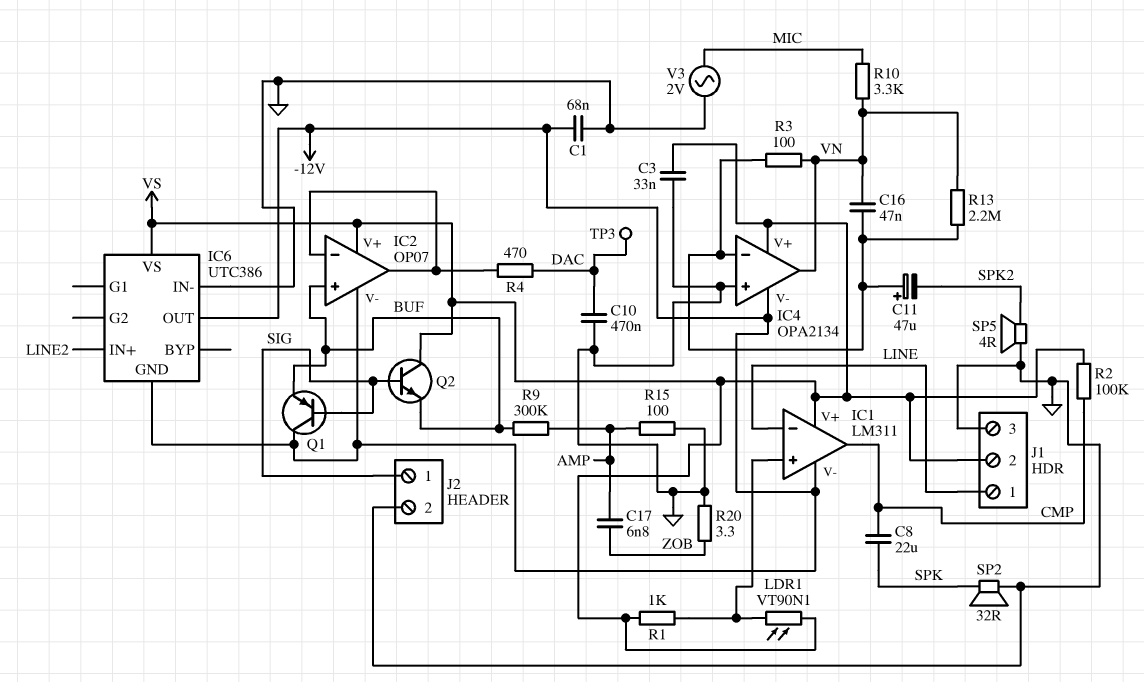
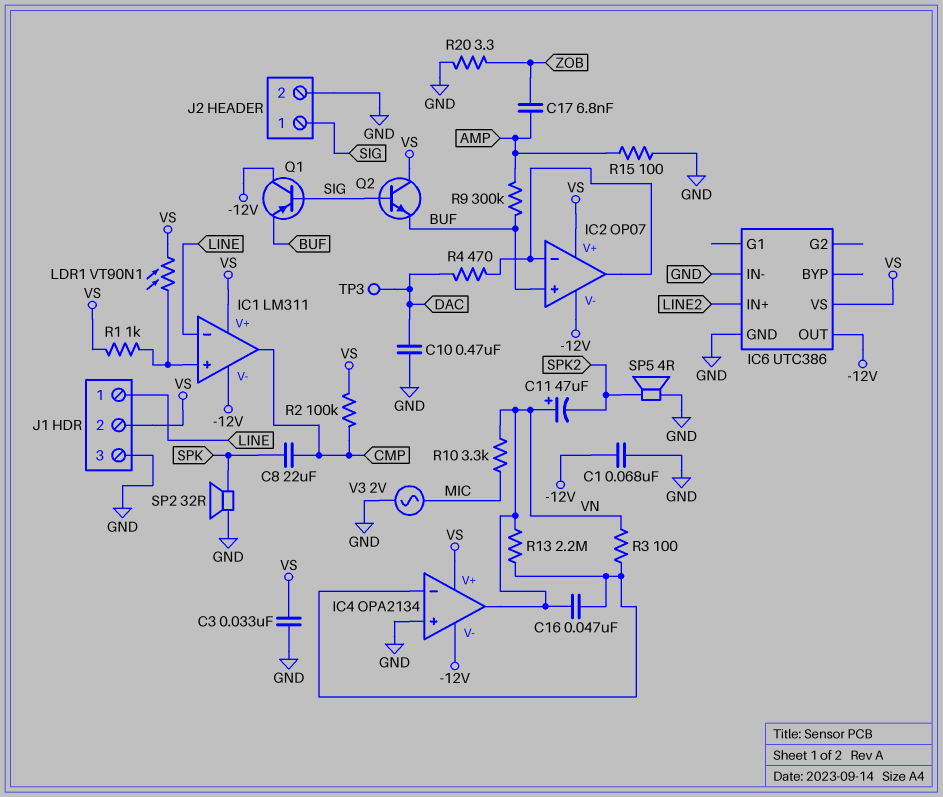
C11: 47uF (plus IC4/in-, minus SPK2) -> 47uF (plus VN, minus SPK2)
IC6 pin GND: -12V -> GND

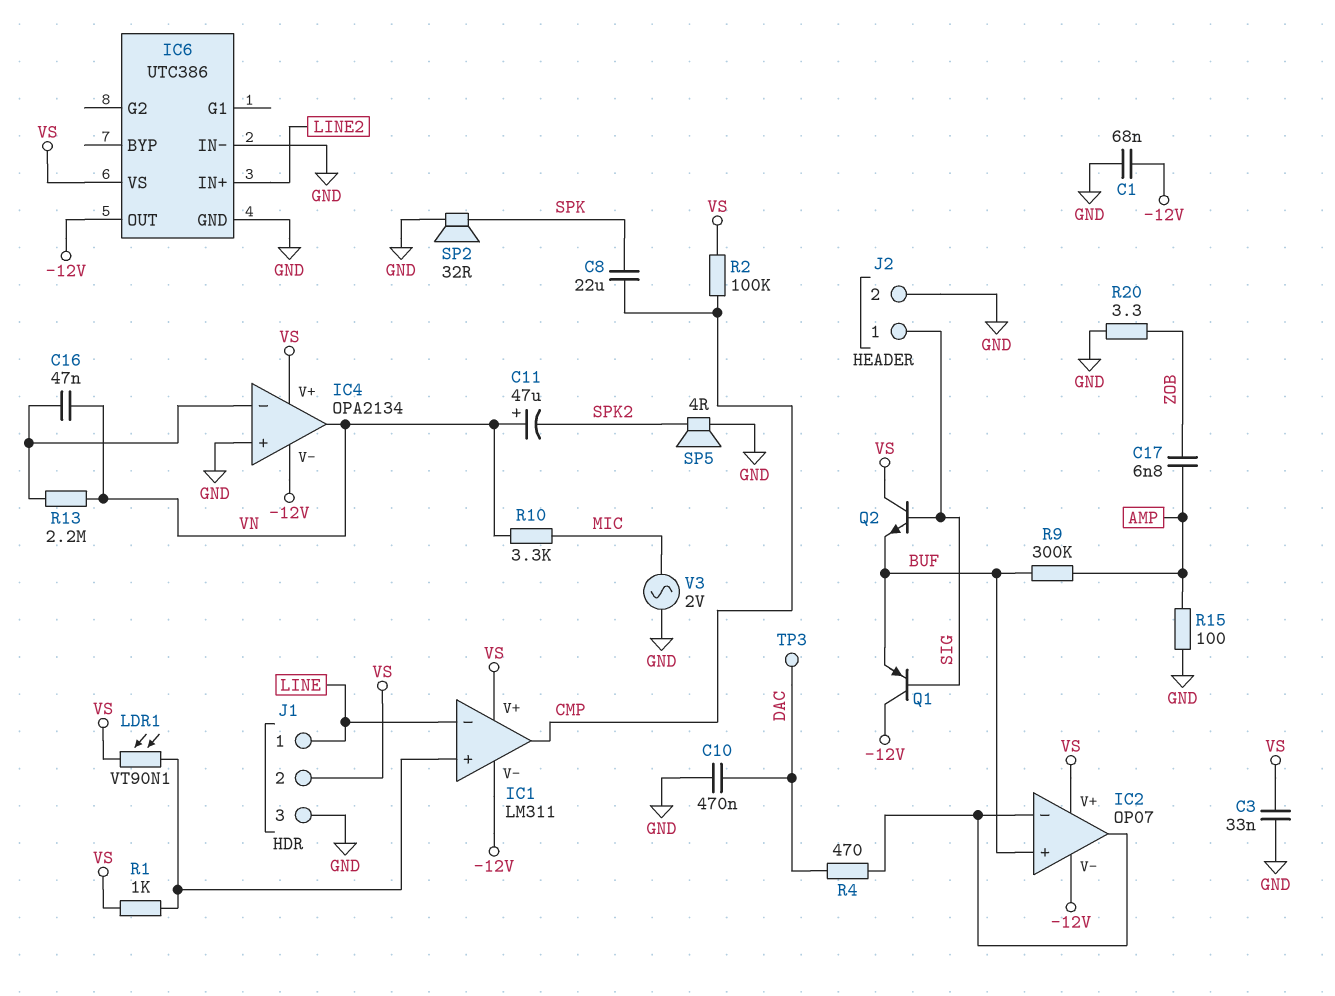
R3: 100 (IC4/in-, VN) -> none

